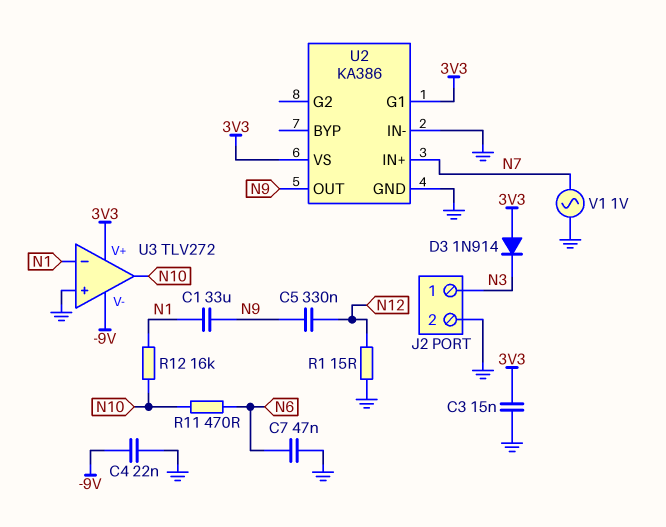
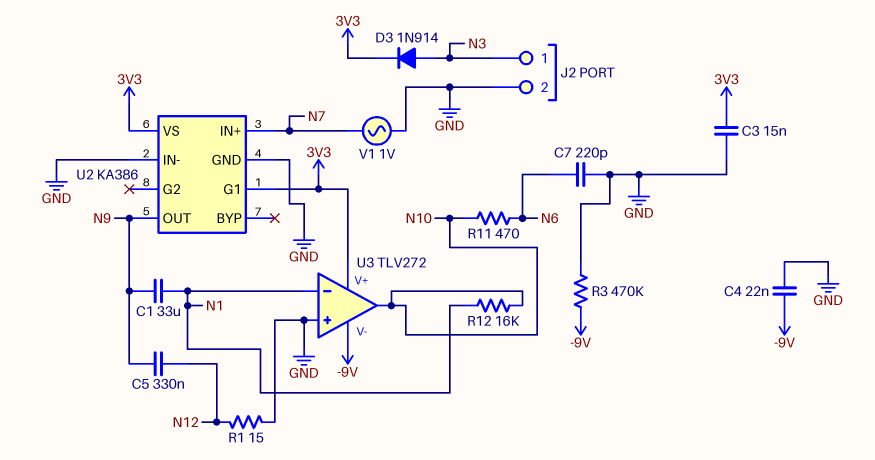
C7: 47nF (GND, N6) -> 220pF (GND, N6)
D3: diode 1N914 (A 3V3, K N3) -> diode 1N914 (A N3, K 3V3)
R3: none -> 470k (-9V, GND)

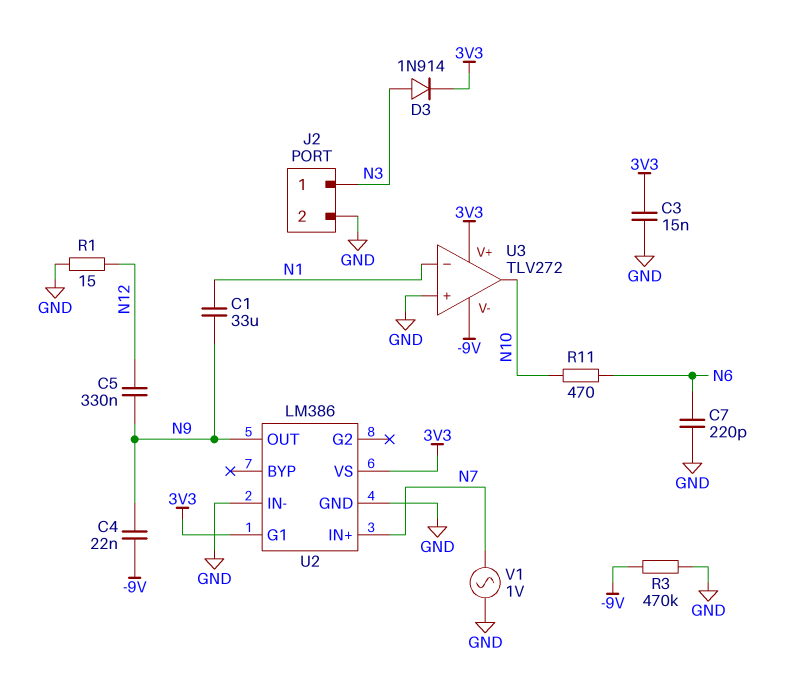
C4: 22nF (-9V, GND) -> 22nF (-9V, N9)
R12: 16k (N1, N10) -> none
U2: KA386 -> LM386

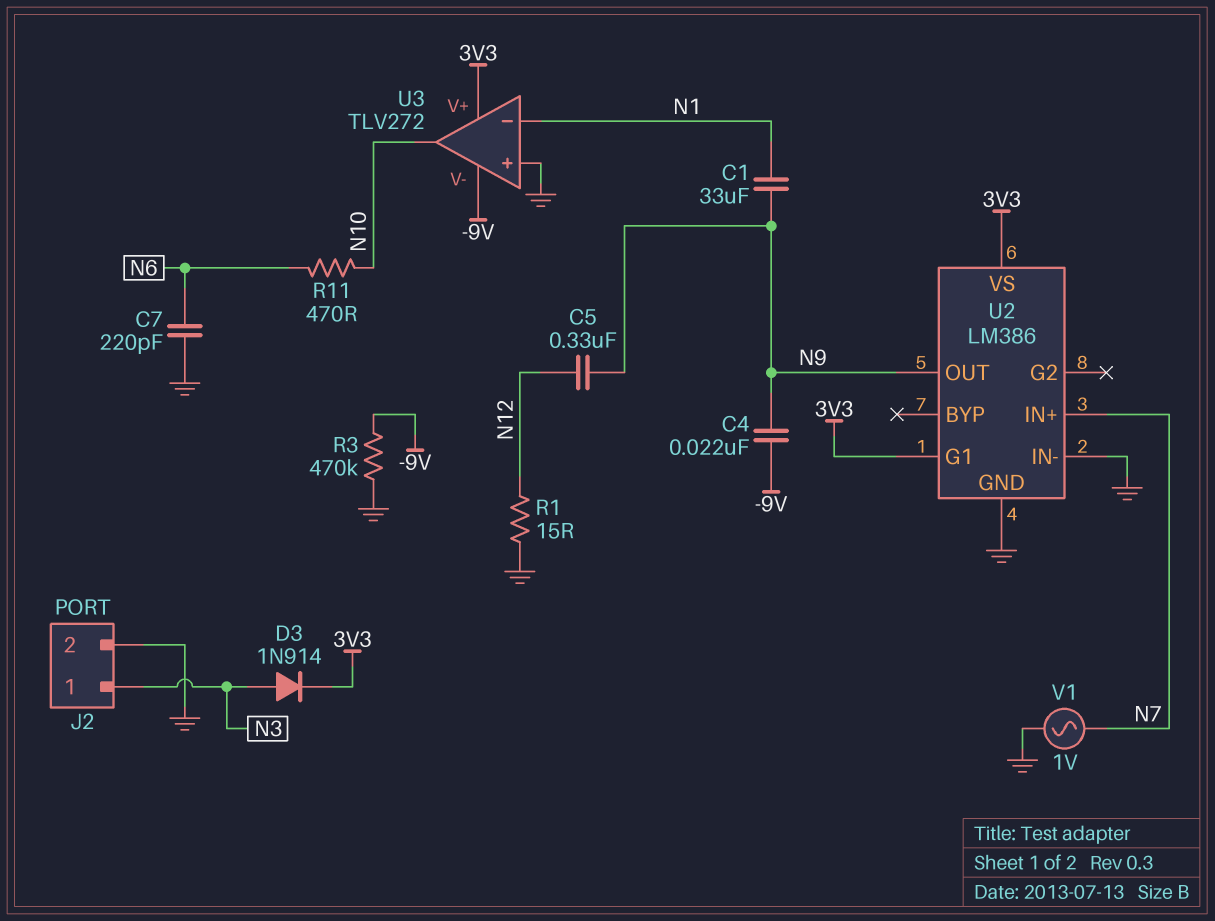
C3: 15nF (3V3, GND) -> none

